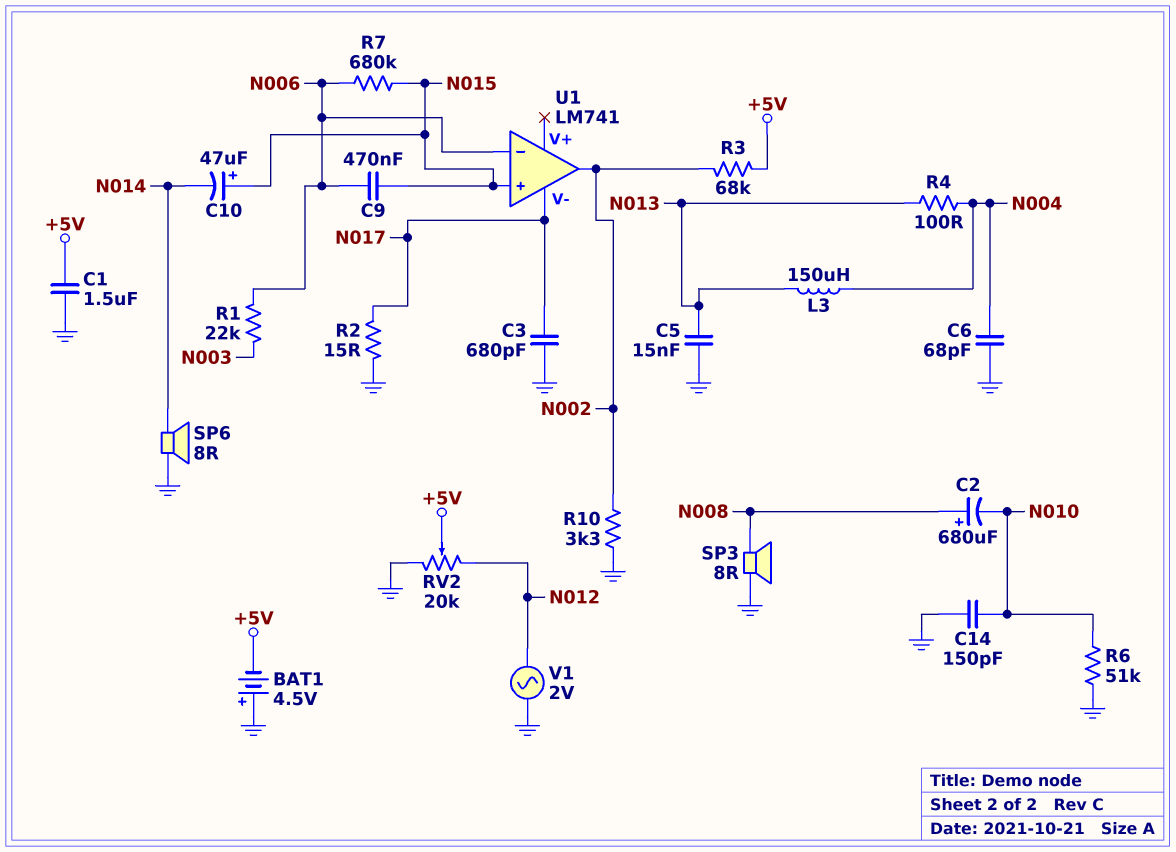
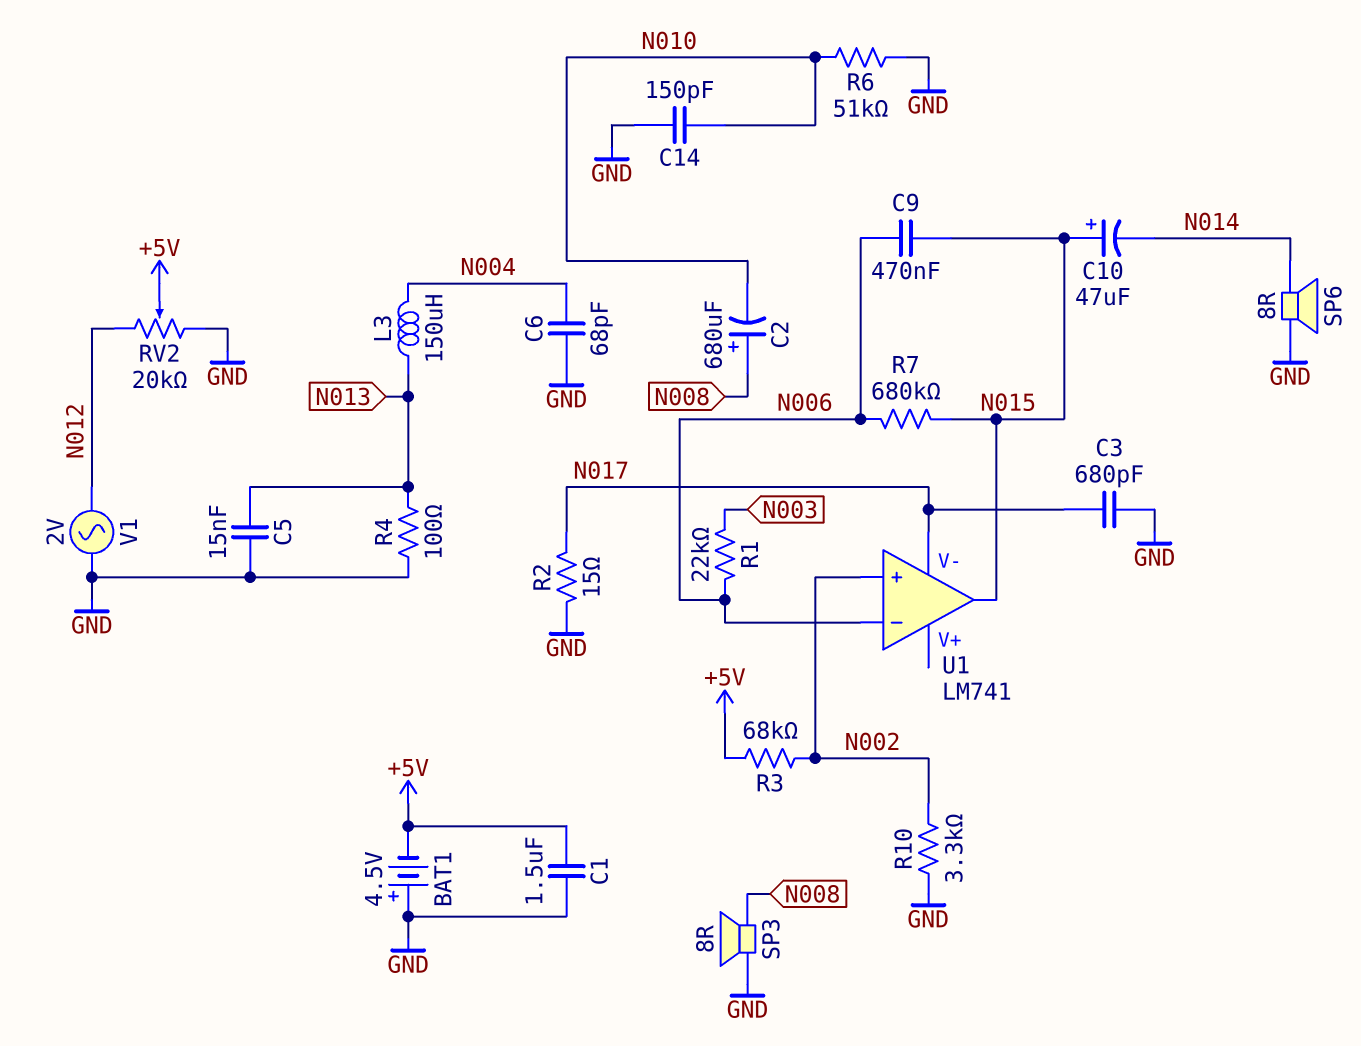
R4: 100 (N004, N013) -> 100 (GND, N013)
U1 pin in+: N015 -> N002
U1 pin out: N002 -> N015

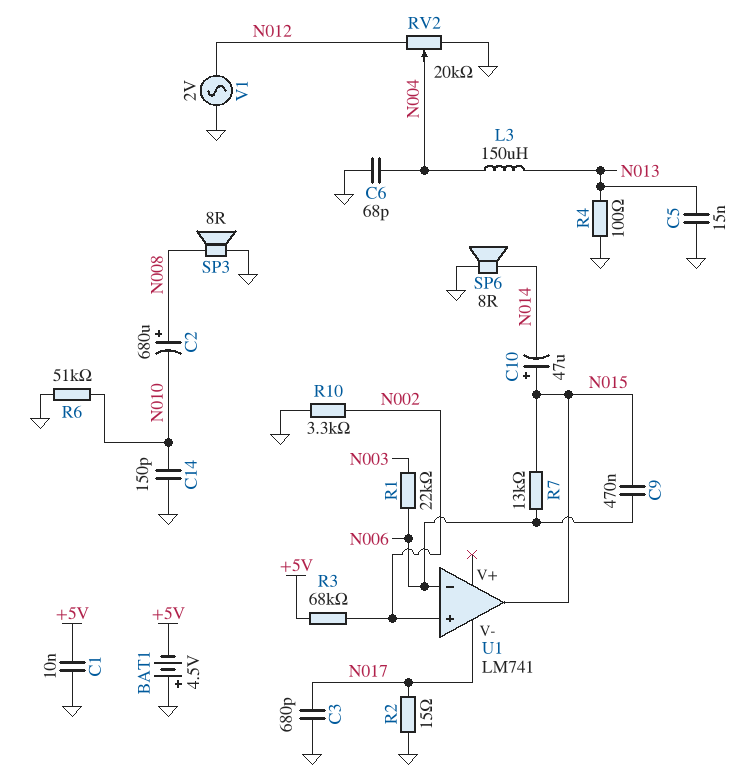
C1: 1.5uF (+5V, GND) -> 10nF (+5V, GND)
R7: 680k (N006, N015) -> 13k (N006, N015)
RV2: 20k (GND, N012, wiper +5V) -> 20k (GND, N012, wiper N004)

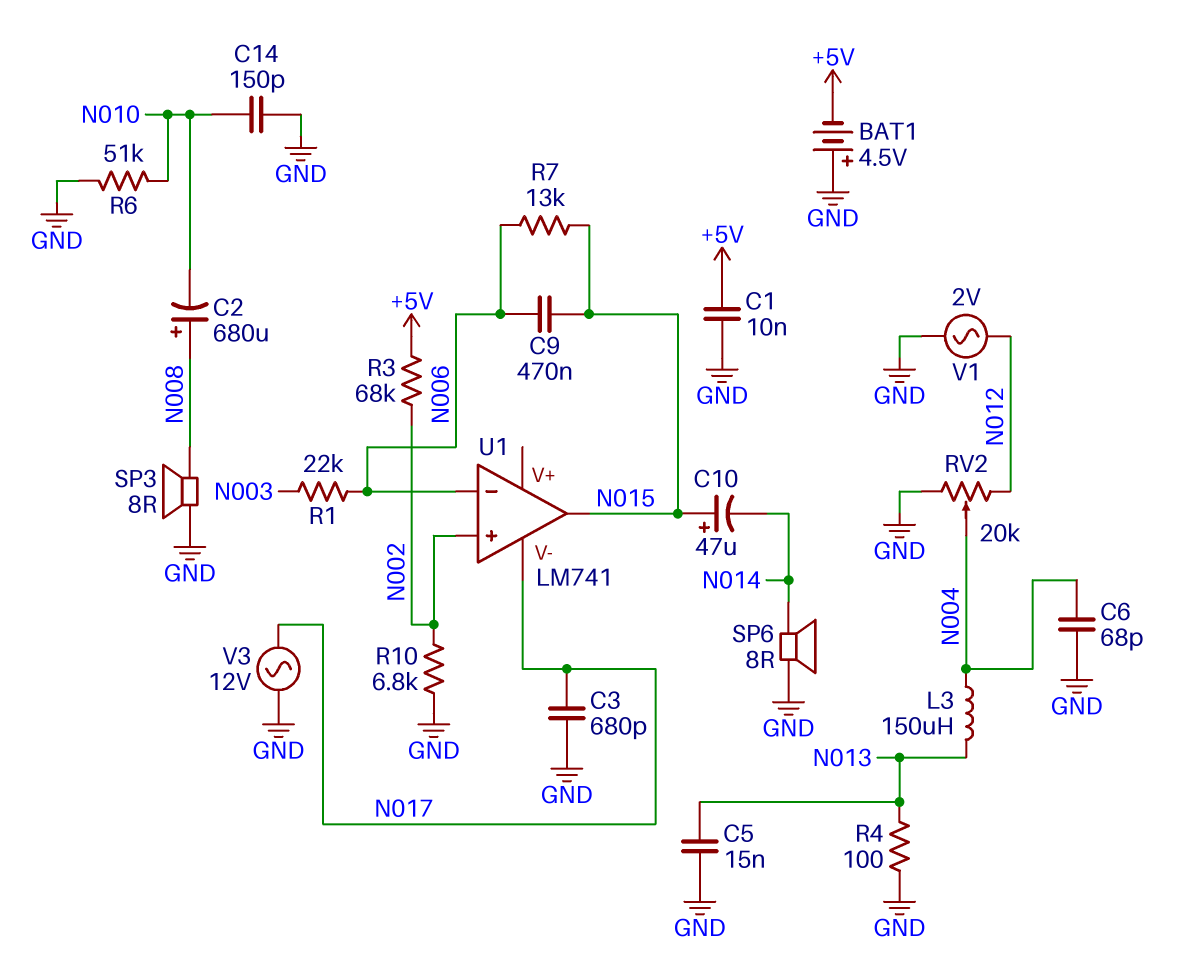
R2: 15 (GND, N017) -> none
R10: 3.3k (GND, N002) -> 6.8k (GND, N002)
V3: none -> AC 12V (GND, N017)

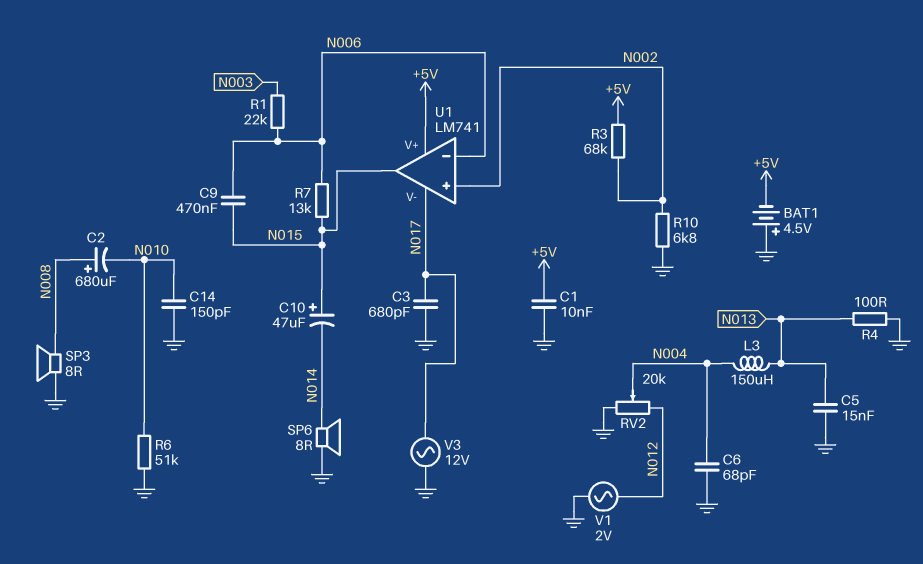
U1 pin V+: none -> +5V

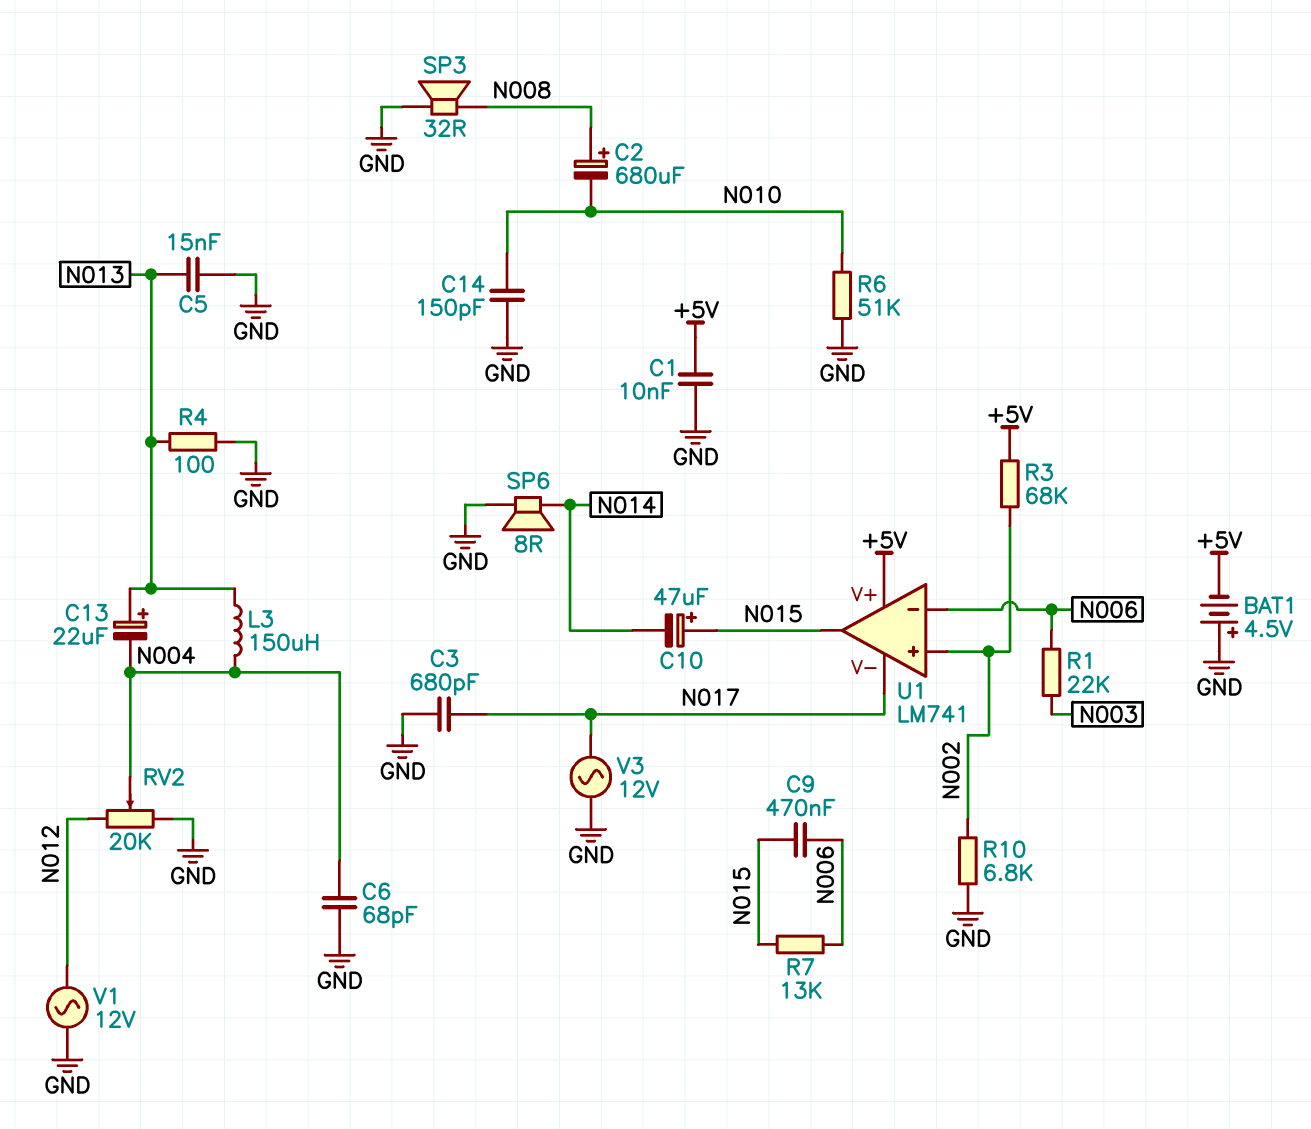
C13: none -> 22uF (plus N013, minus N004)
SP3: speaker 8R (GND, N008) -> speaker 32R (GND, N008)
V1: AC 2V (GND, N012) -> AC 12V (GND, N012)

